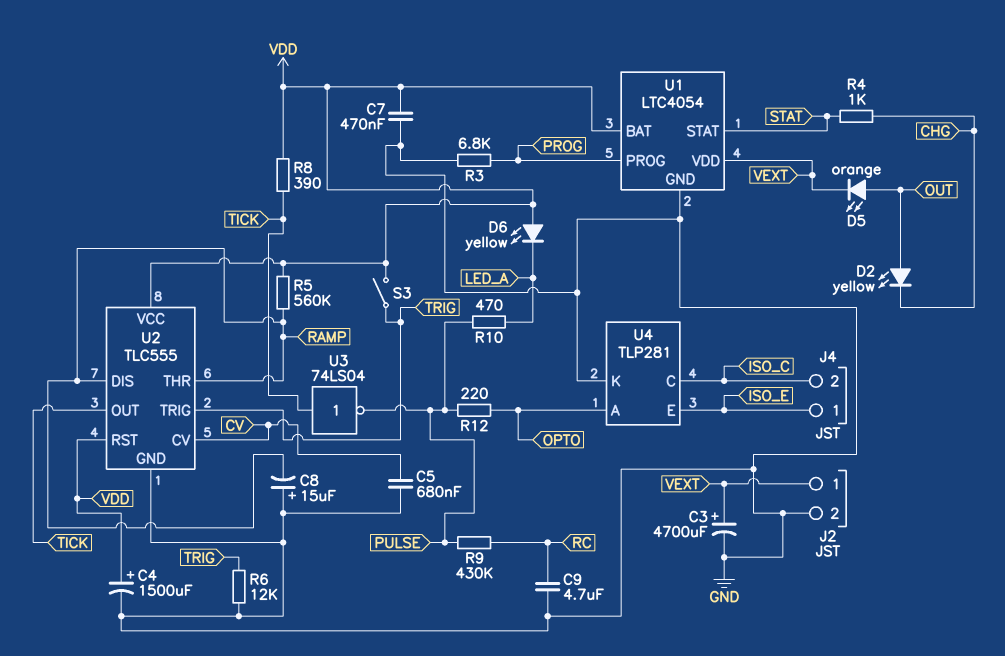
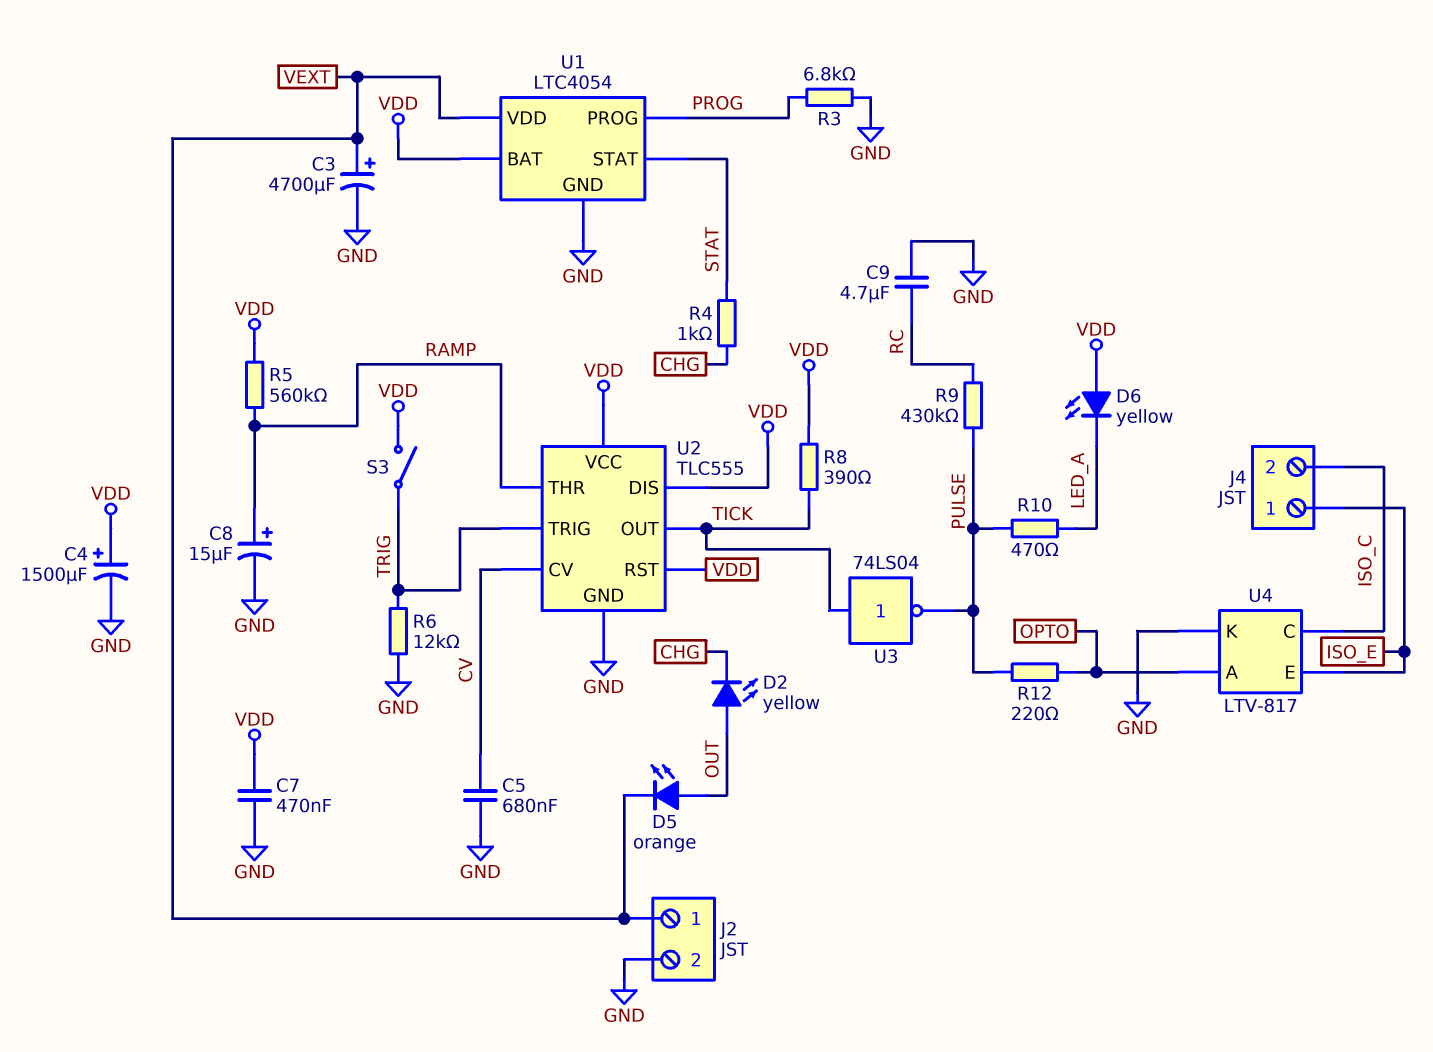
C8: 15uF (plus GND, minus RAMP) -> 15uF (plus RAMP, minus GND)
U2 pin DIS: RAMP -> VDD
U4: TLP281 -> LTV-817

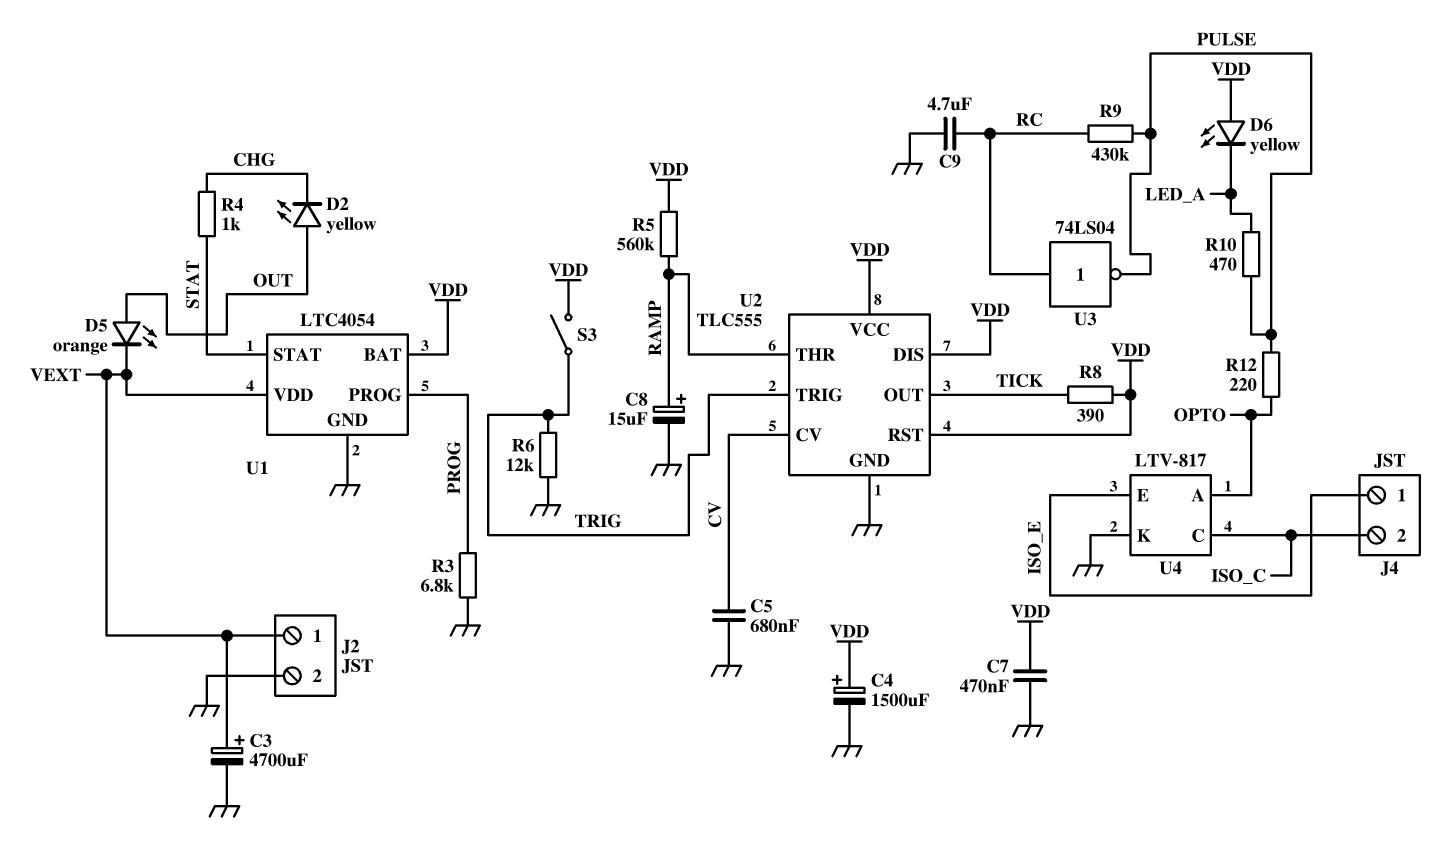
U3: NOT 74LS04 (in TICK, out PULSE) -> NOT 74LS04 (in RC, out PULSE)

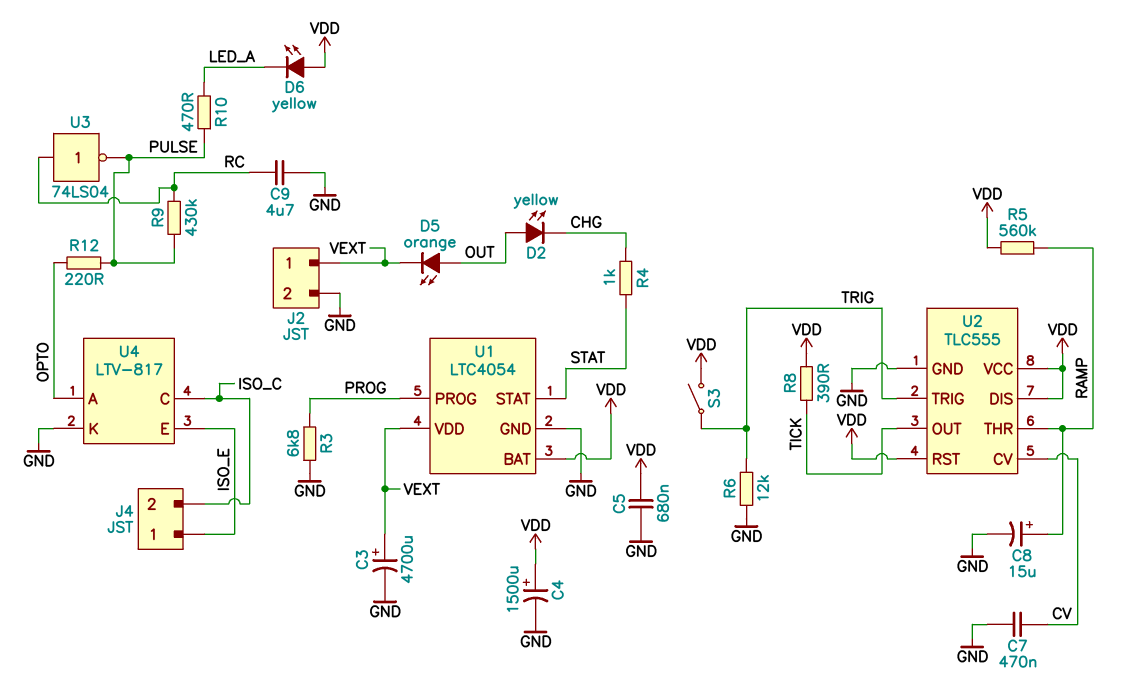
C5: 680nF (CV, GND) -> 680nF (GND, VDD)
C7: 470nF (GND, VDD) -> 470nF (CV, GND)

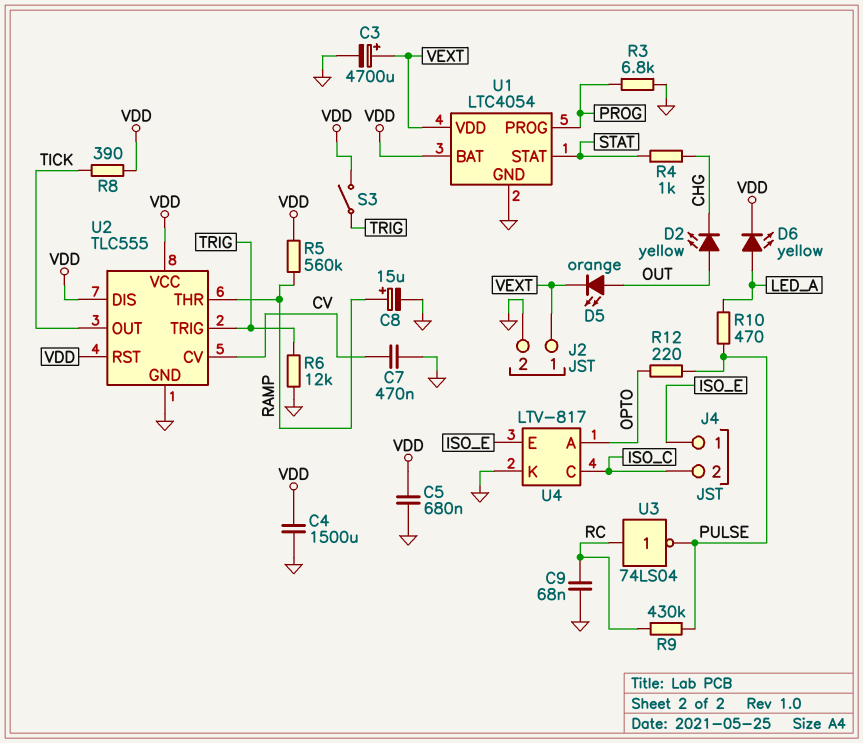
C4: 1500uF (plus VDD, minus GND) -> 1500uF (GND, VDD)
C9: 4.7uF (GND, RC) -> 68nF (GND, RC)
D6: LED yellow (A VDD, K LED_A) -> LED yellow (A LED_A, K VDD)

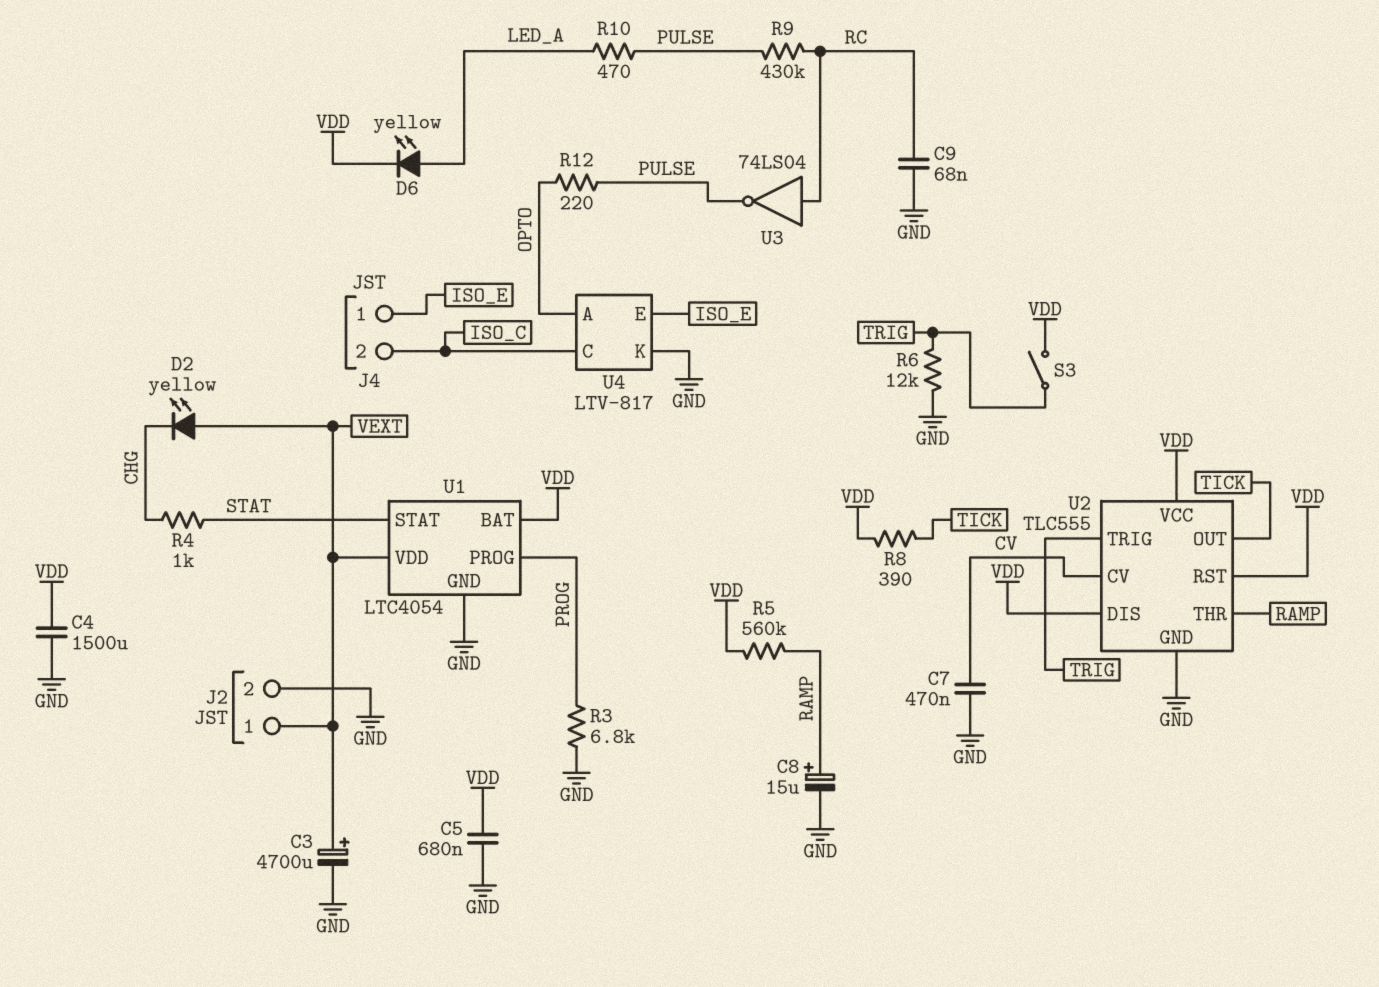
D2: LED yellow (A OUT, K CHG) -> LED yellow (A VEXT, K CHG)
D5: LED orange (A OUT, K VEXT) -> none

